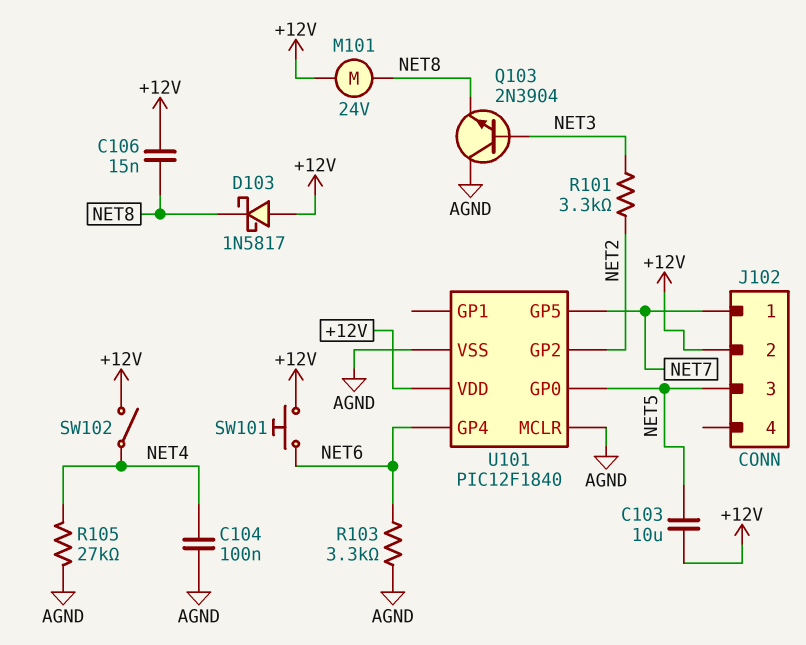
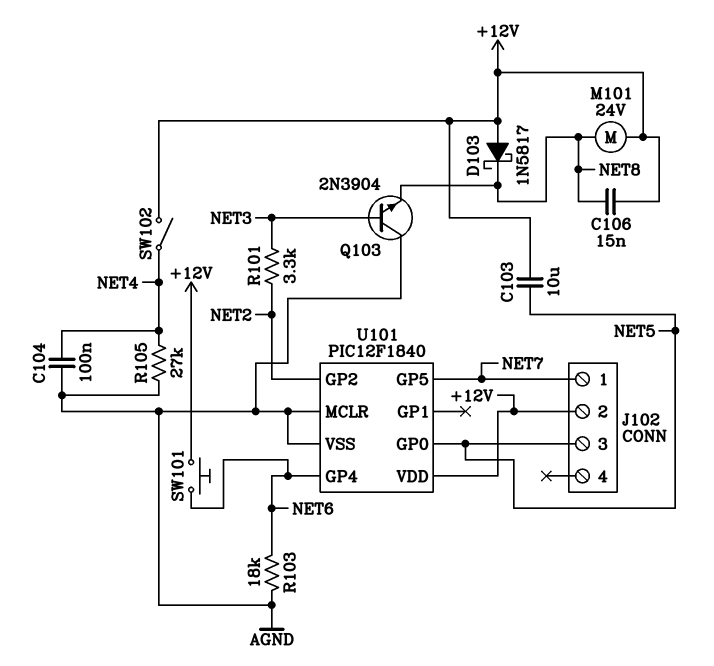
R103: 3.3k (AGND, NET6) -> 18k (AGND, NET6)

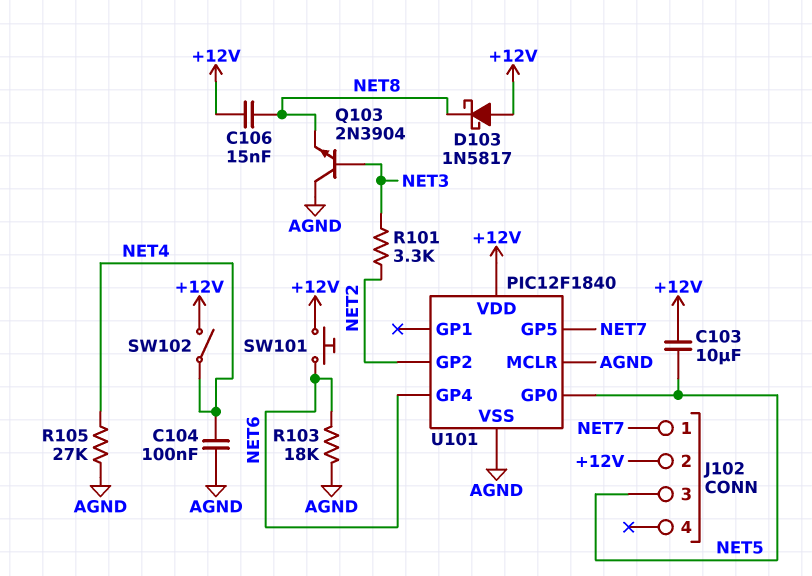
M101: motor 24V (+12V, NET8) -> none

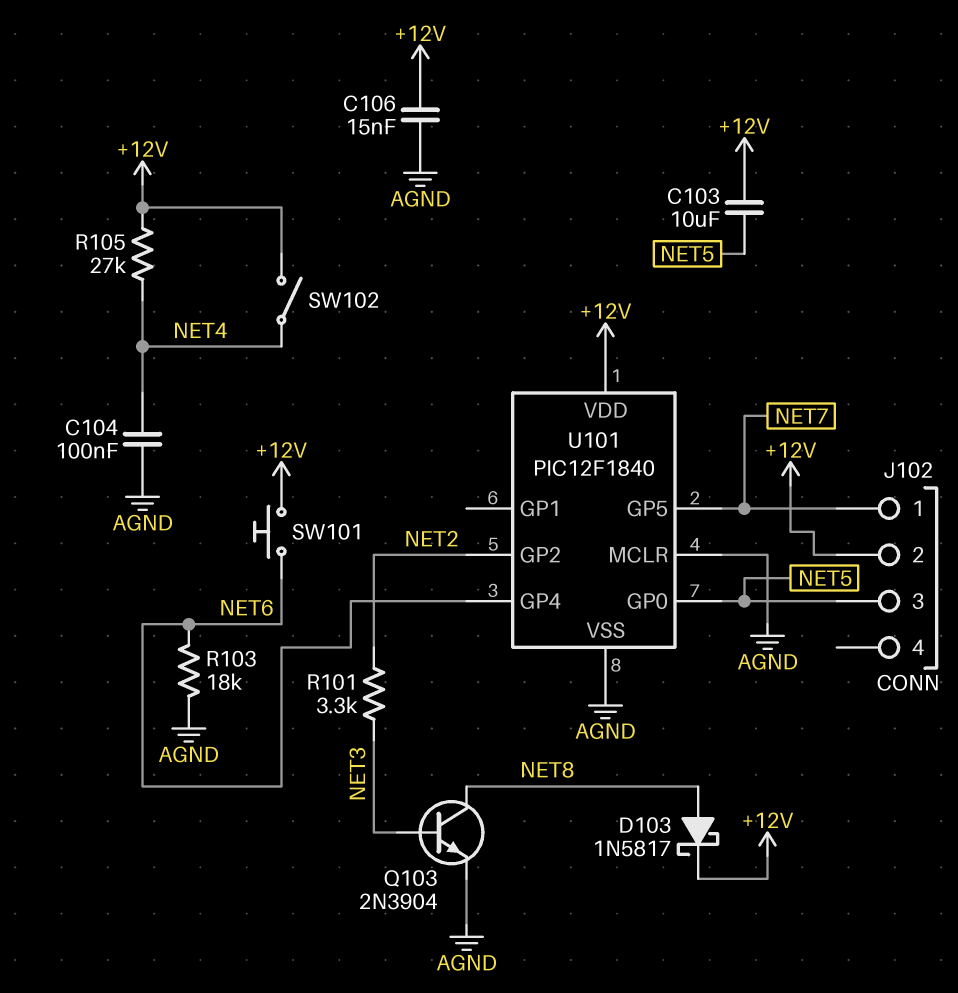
C106: 15nF (+12V, NET8) -> 15nF (+12V, AGND)
D103: schottky 1N5817 (A +12V, K NET8) -> schottky 1N5817 (A NET8, K +12V)
Q103: NPN 2N3904 (B NET3, C AGND, E NET8) -> NPN 2N3904 (B NET3, C NET8, E AGND)
R105: 27k (AGND, NET4) -> 27k (+12V, NET4)

